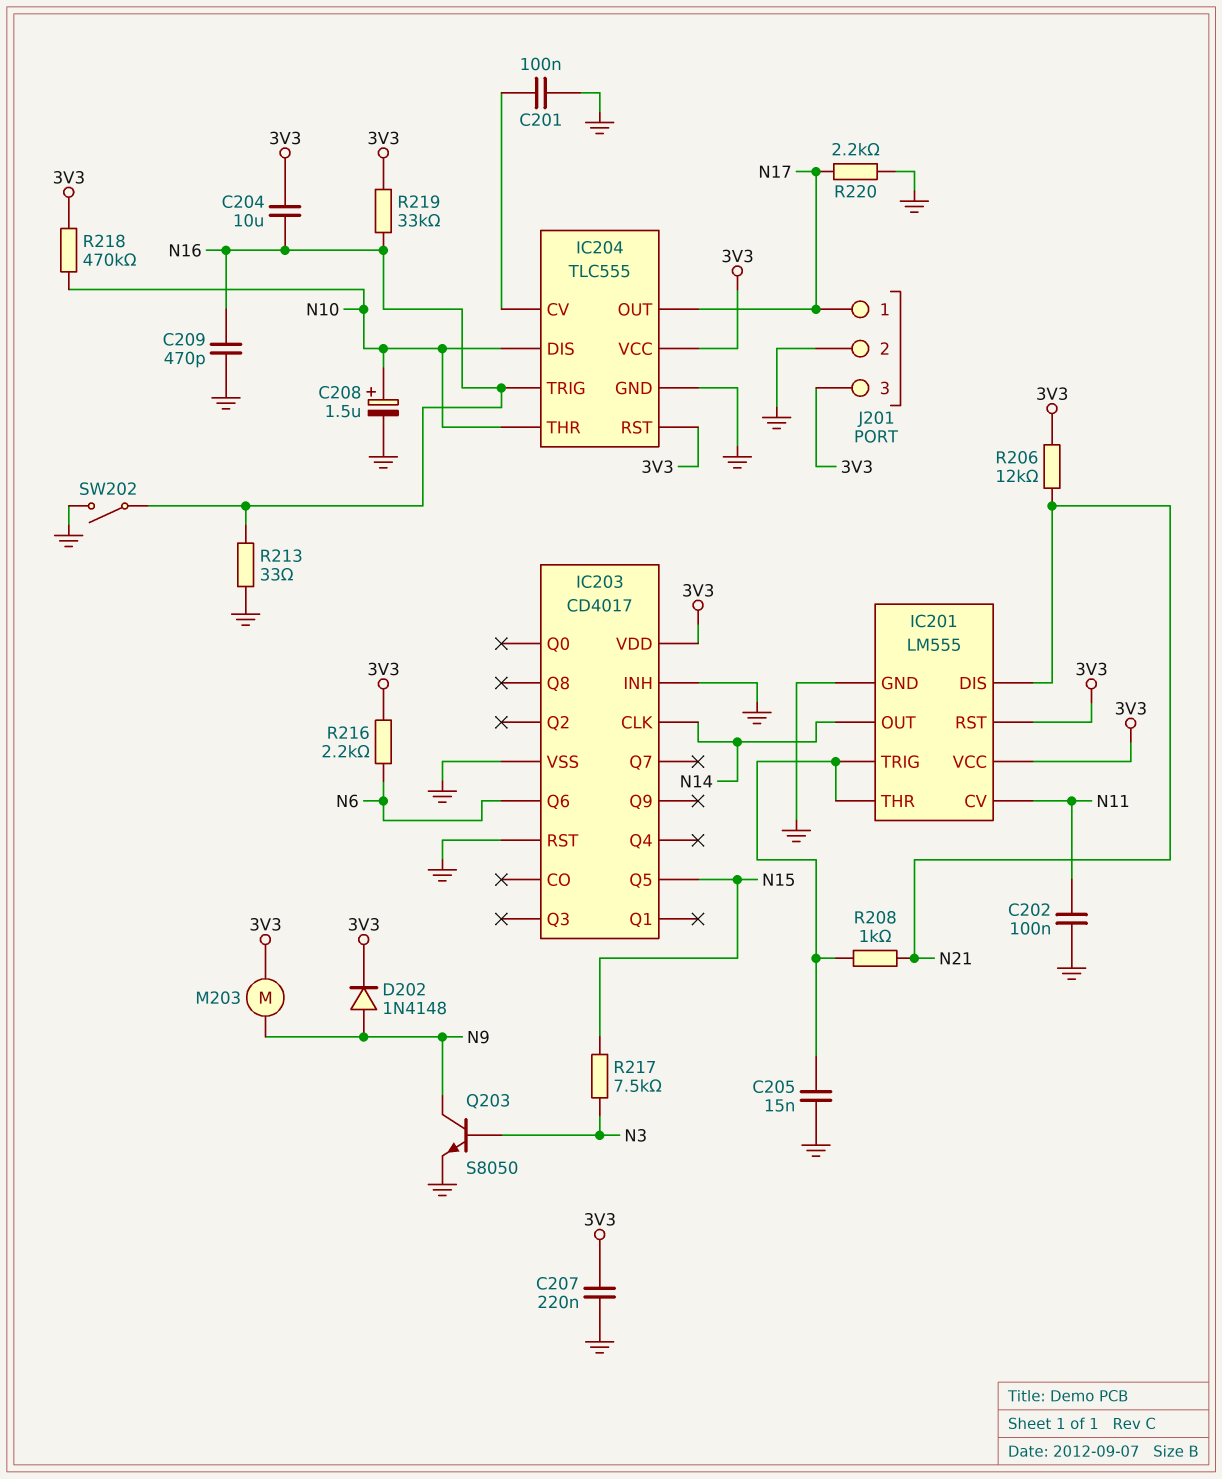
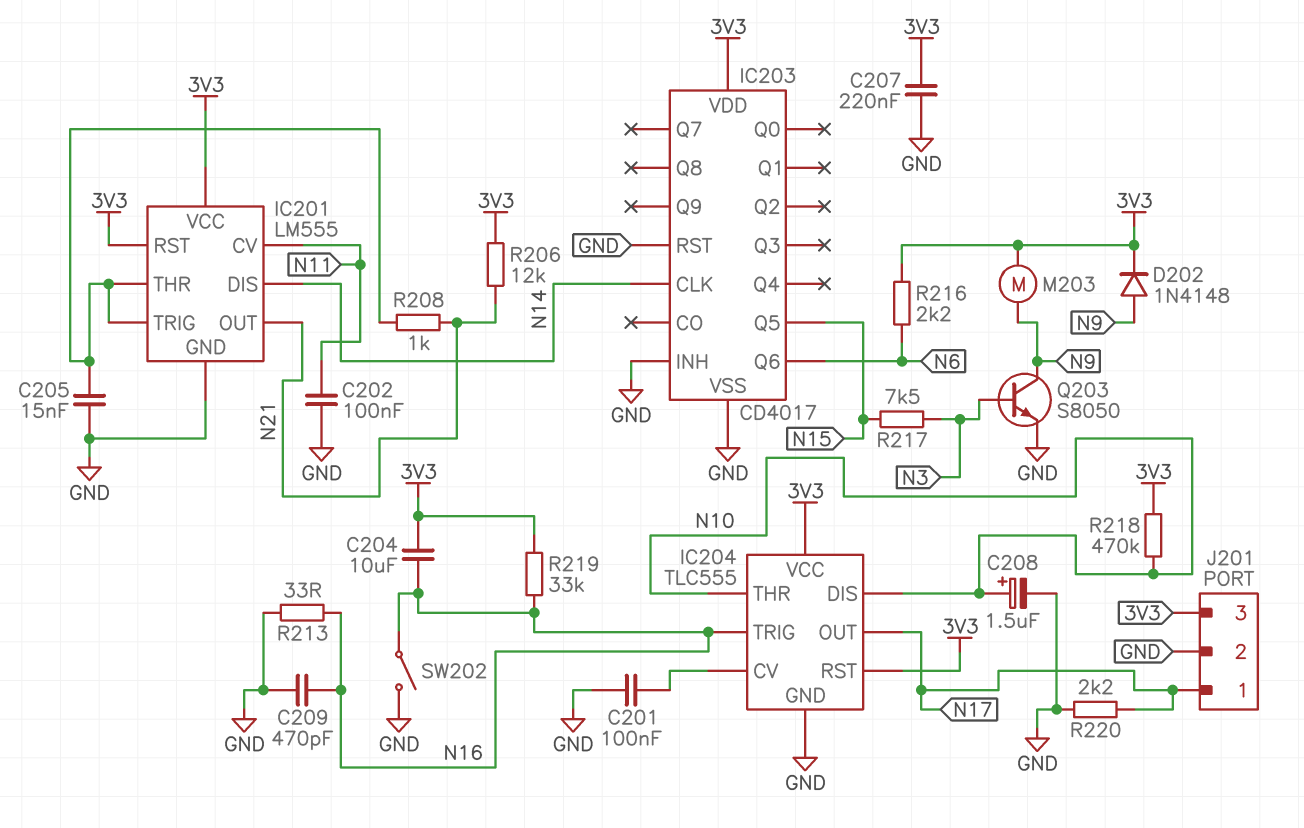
IC201 pin DIS: N21 -> N14
IC201 pin OUT: N14 -> N21

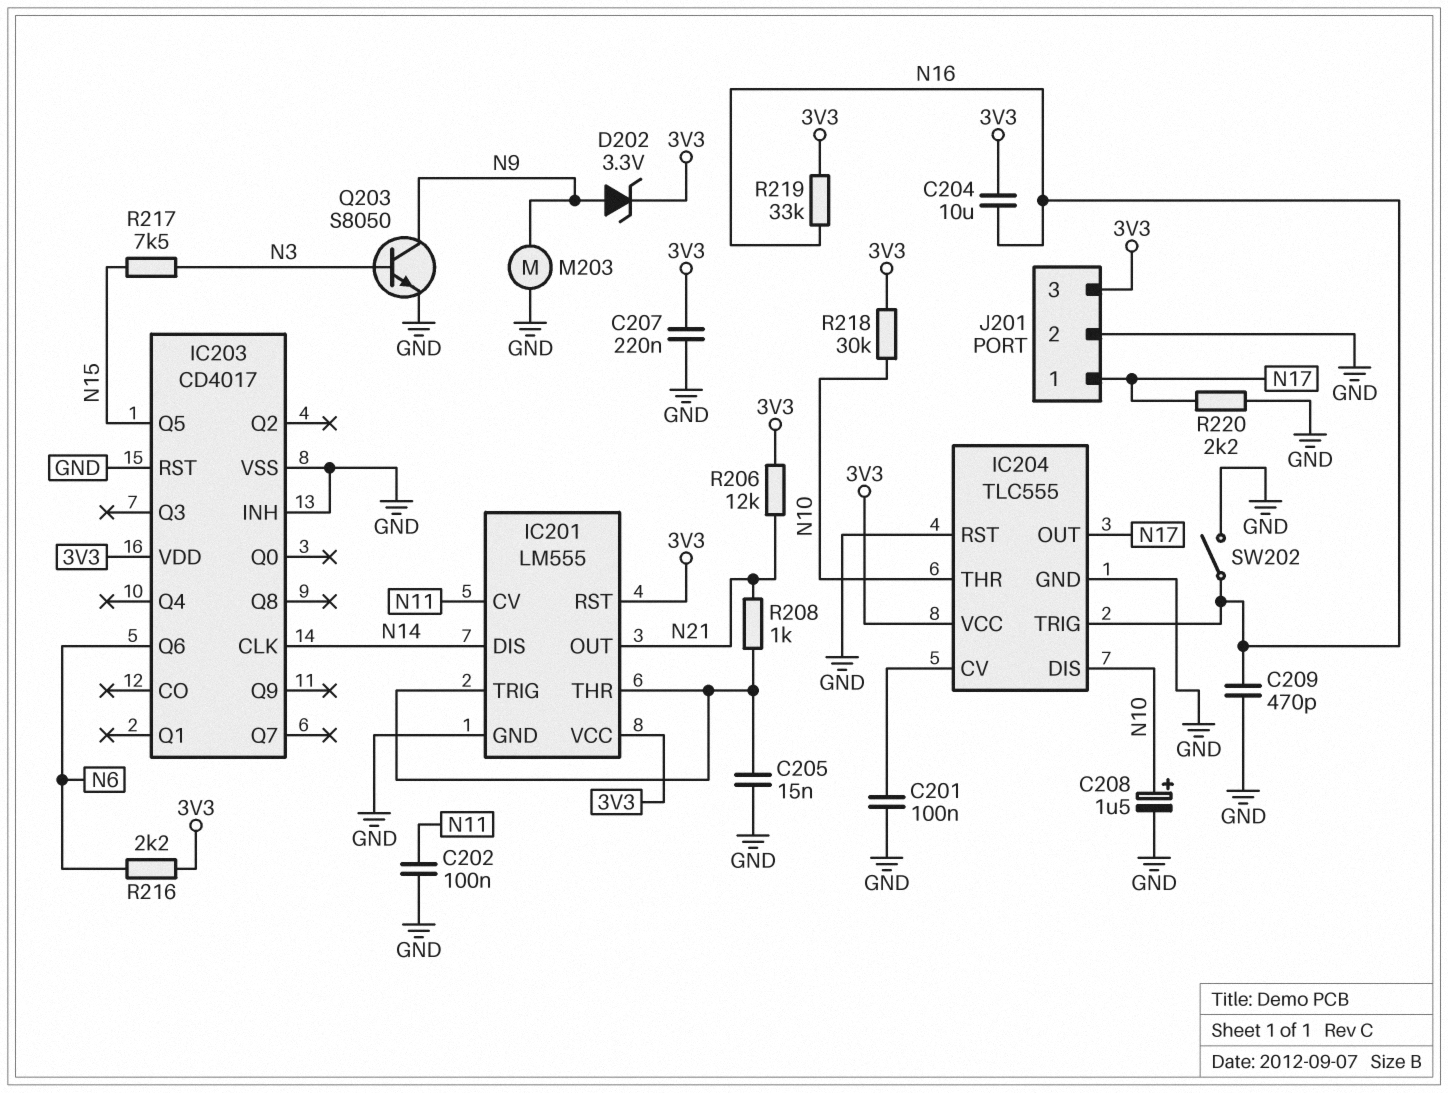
D202: diode 1N4148 (A N9, K 3V3) -> zener 3.3V (A N9, K 3V3)
IC204 pin RST: 3V3 -> GND
M203: motor (3V3, N9) -> motor (GND, N9)
R213: 33 (GND, N16) -> none
R218: 470k (3V3, N10) -> 30k (3V3, N10)

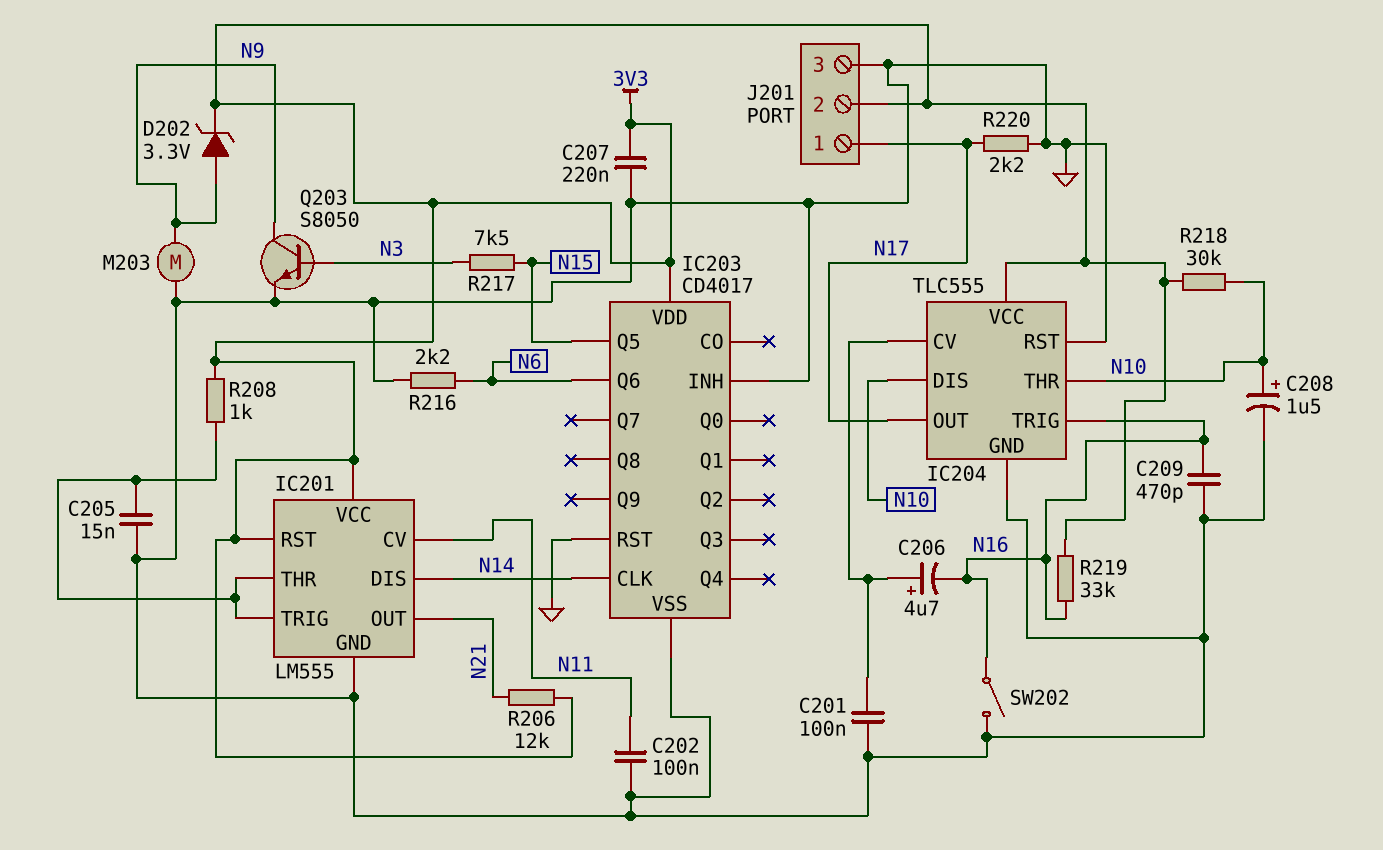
C204: 10uF (3V3, N16) -> none
C206: none -> 4.7uF (plus IC204/CV, minus N16)
J201 pin 2: GND -> 3V3
J201 pin 3: 3V3 -> GND
R208: 1k (IC201/THR, N21) -> 1k (3V3, IC201/THR)
R216: 2.2k (3V3, N6) -> 2.2k (GND, N6)

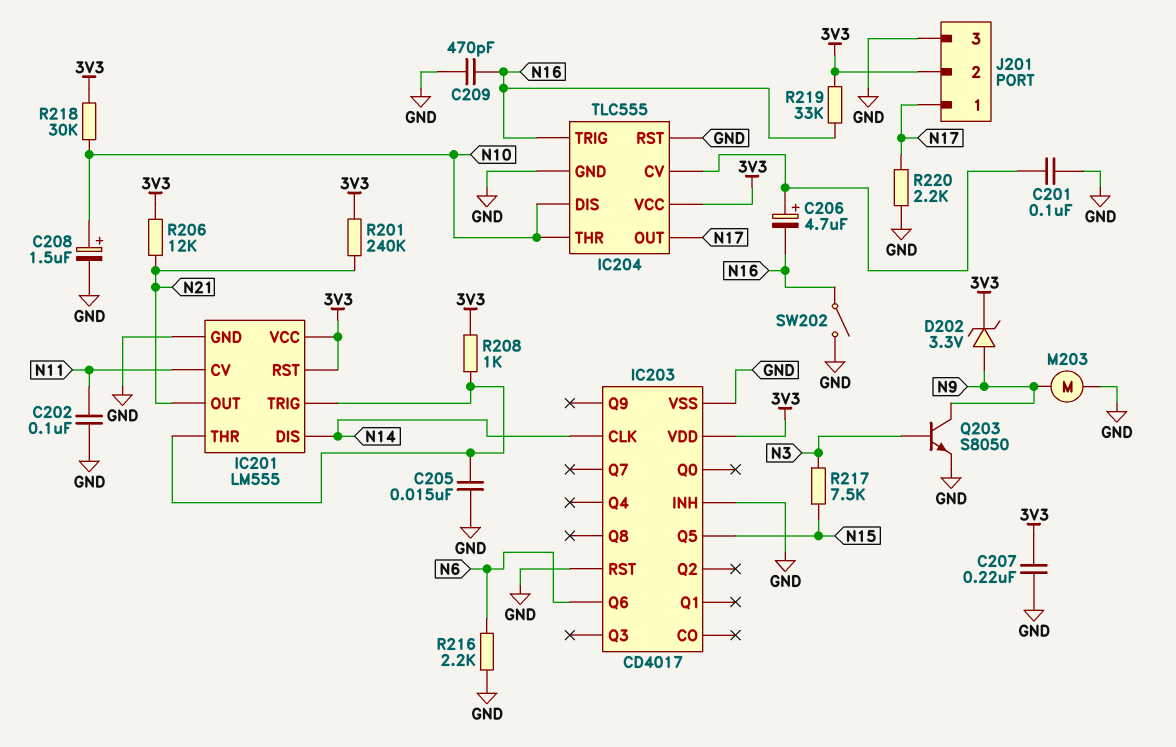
R201: none -> 240k (3V3, N21)

